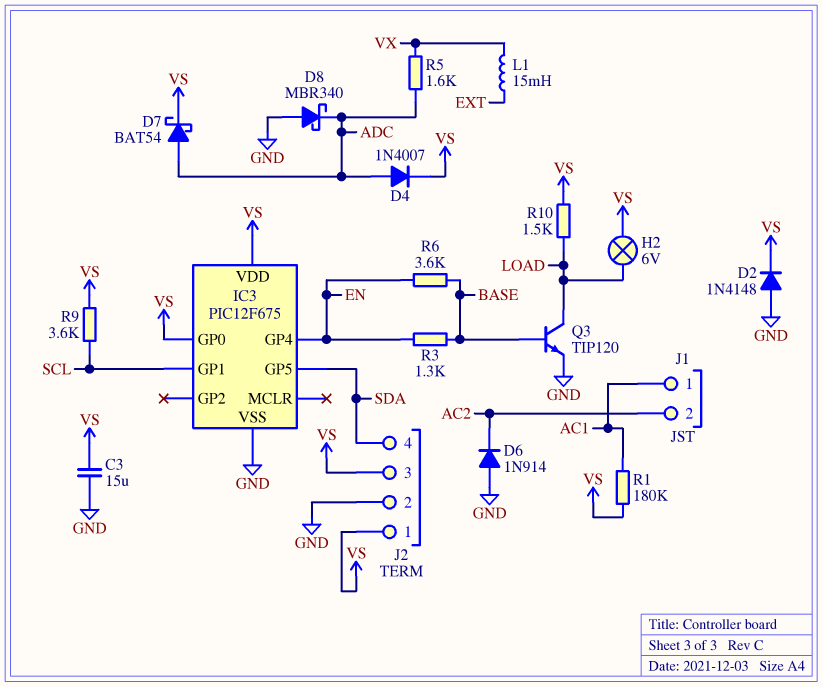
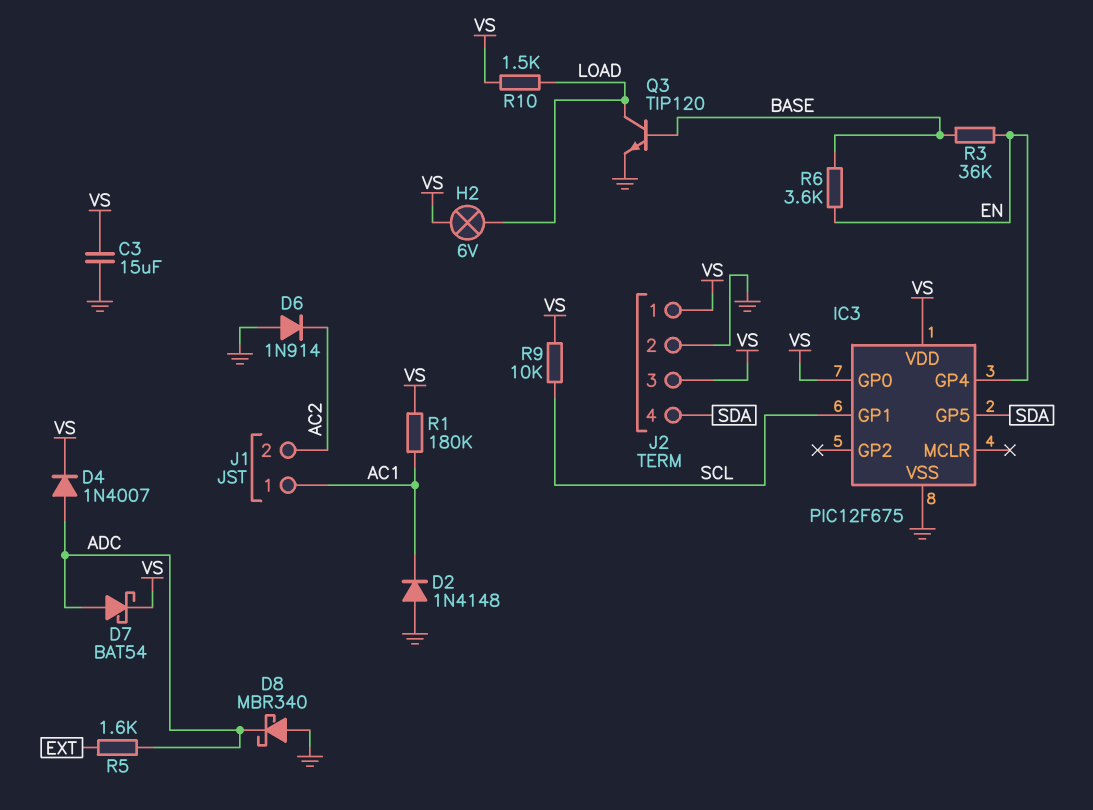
D2: diode 1N4148 (A GND, K VS) -> diode 1N4148 (A GND, K AC1)
L1: 15mH (EXT, VX) -> none
R3: 1.3k (BASE, EN) -> 36k (BASE, EN)
R5: 1.6k (ADC, VX) -> 1.6k (ADC, EXT)
R9: 3.6k (SCL, VS) -> 10k (SCL, VS)

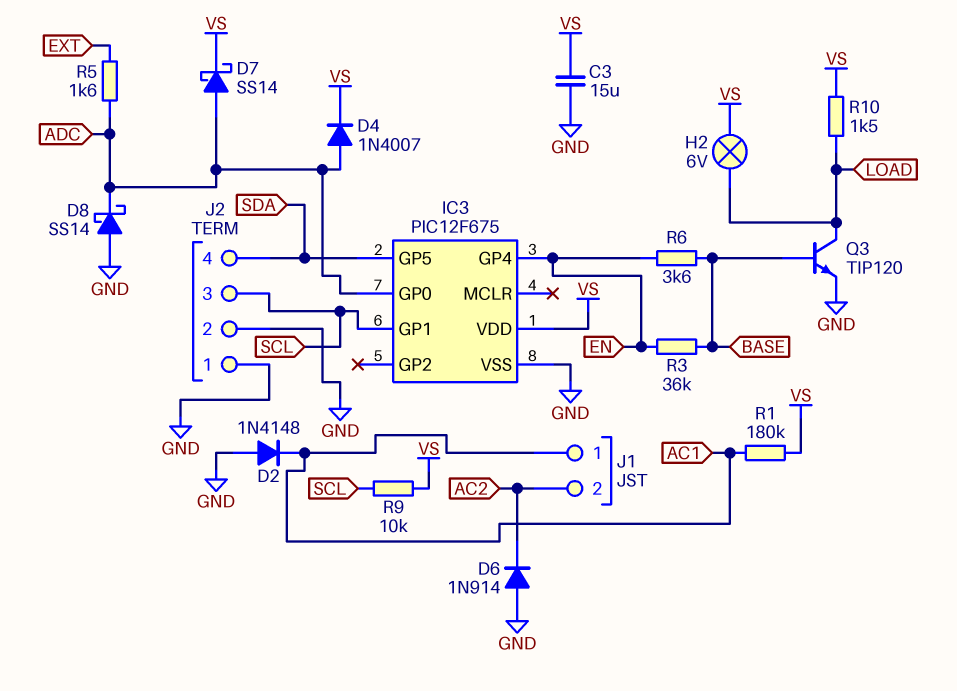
D7: schottky BAT54 (A ADC, K VS) -> schottky SS14 (A ADC, K VS)
D8: schottky MBR340 (A GND, K ADC) -> schottky SS14 (A GND, K ADC)
IC3 pin GP0: VS -> ADC
J2 pin 1: VS -> GND
J2 pin 3: VS -> SCL

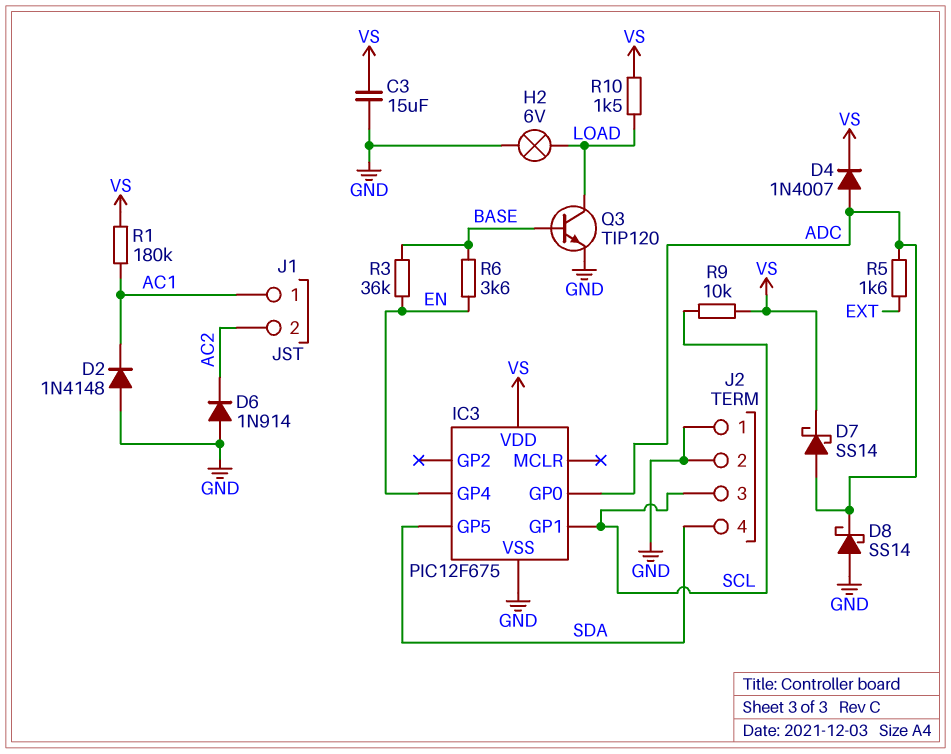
H2: lamp 6V (LOAD, VS) -> lamp 6V (GND, LOAD)

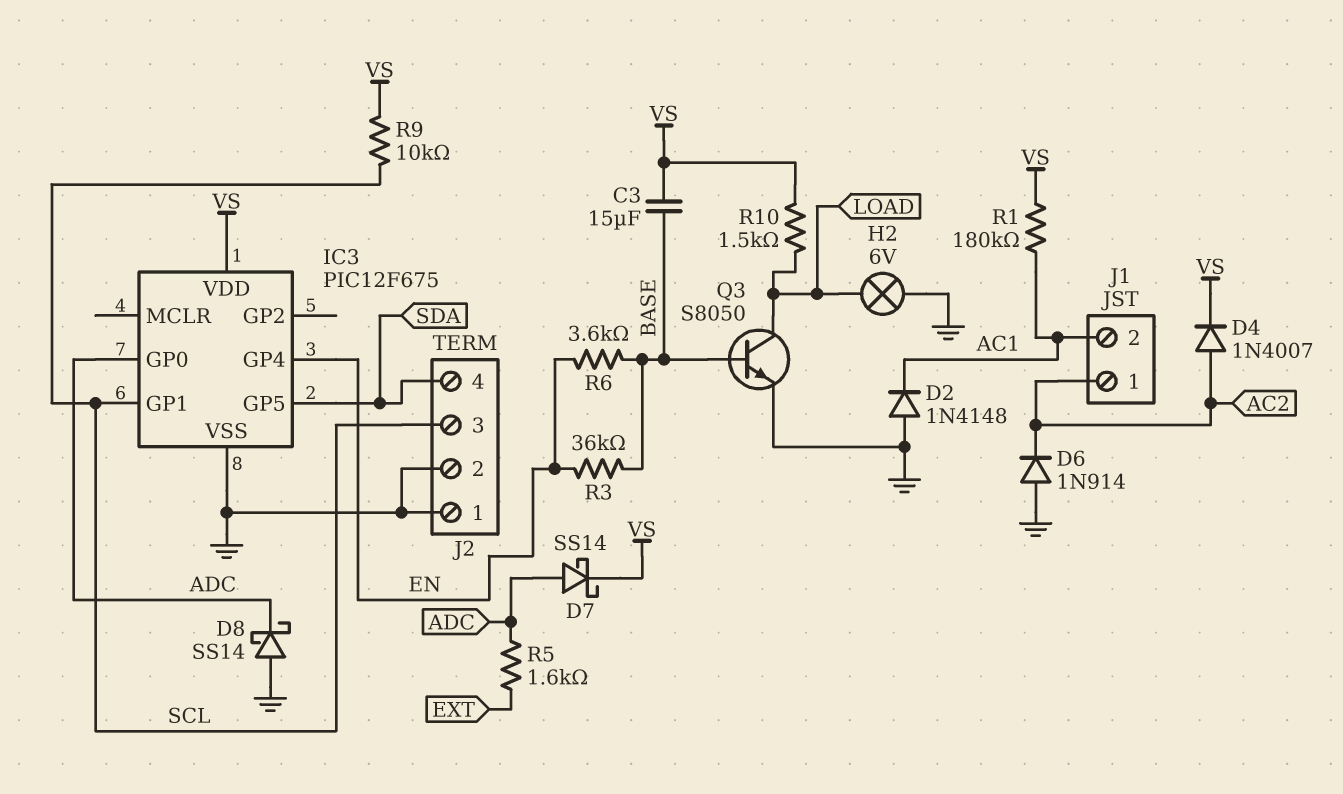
C3: 15uF (GND, VS) -> 15uF (BASE, VS)
D4: diode 1N4007 (A ADC, K VS) -> diode 1N4007 (A AC2, K VS)
J1 pin 1: AC1 -> AC2
J1 pin 2: AC2 -> AC1
Q3: NPN TIP120 (B BASE, C LOAD, E GND) -> NPN S8050 (B BASE, C LOAD, E GND)

